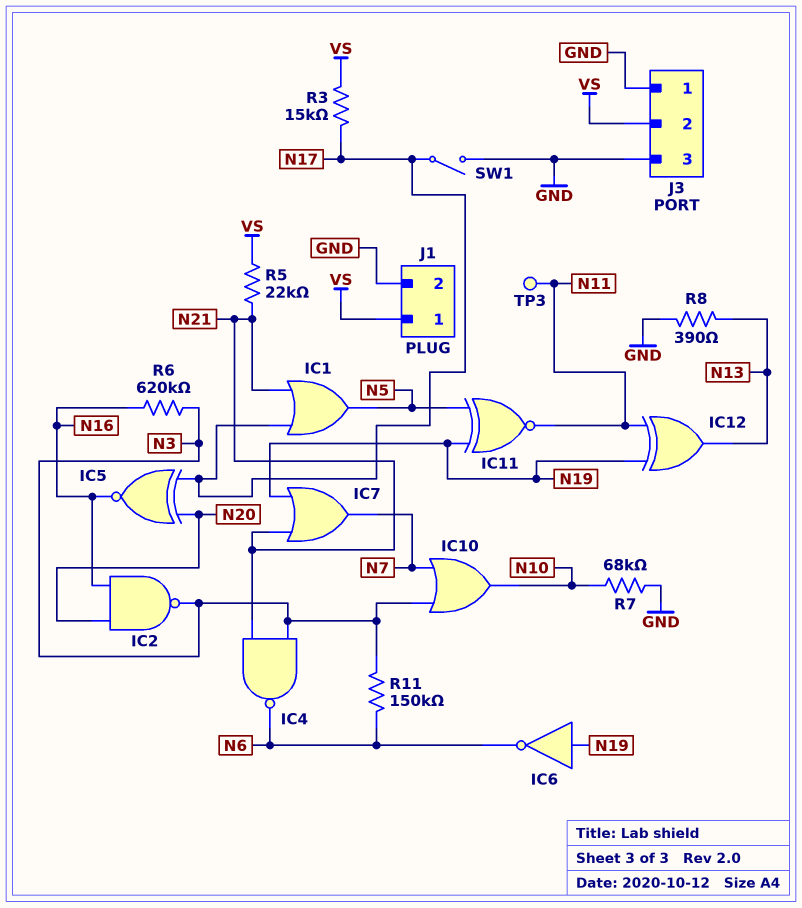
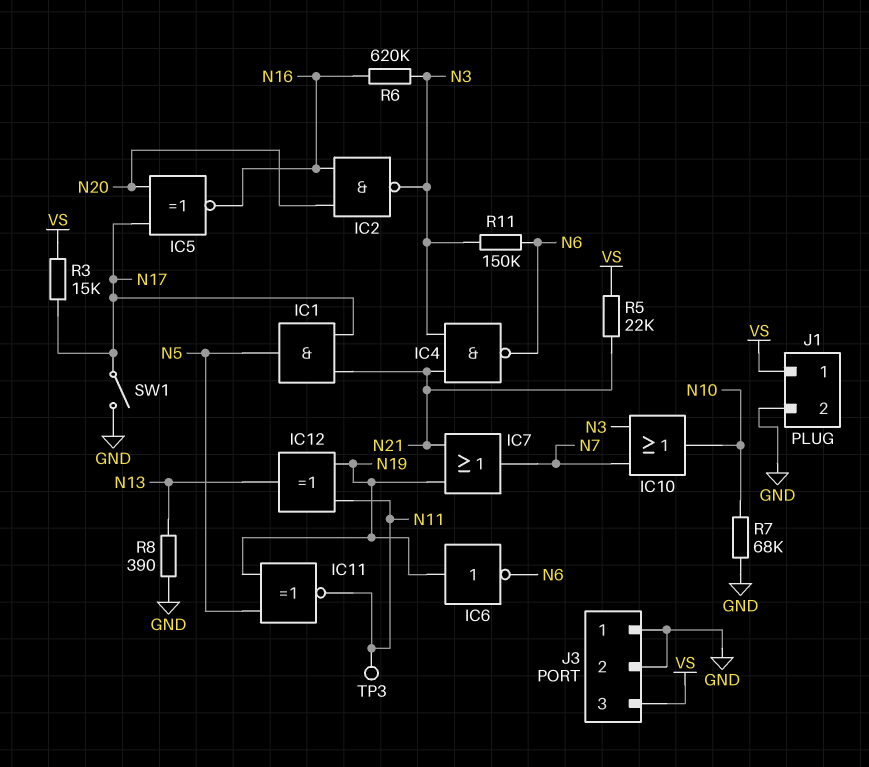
IC1: OR (in N17, in N21, out N5) -> AND (in N17, in N21, out N5)
J3 pin 2: VS -> GND
J3 pin 3: GND -> VS

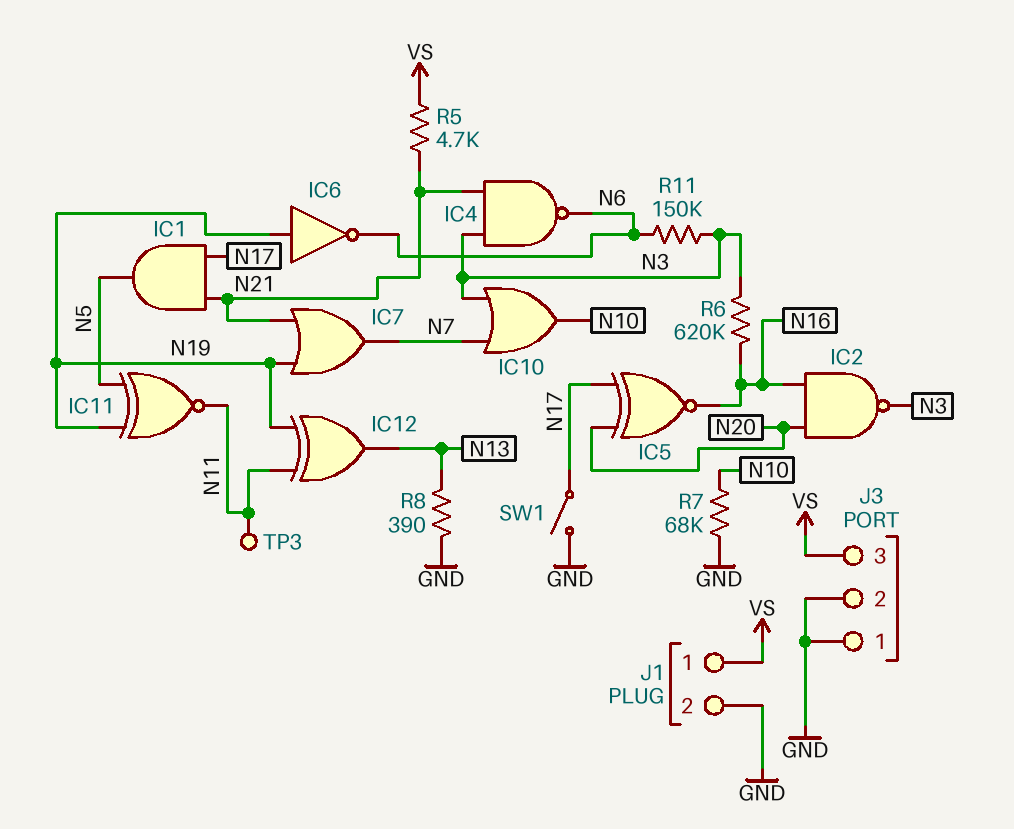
R3: 15k (N17, VS) -> none
R5: 22k (N21, VS) -> 4.7k (N21, VS)

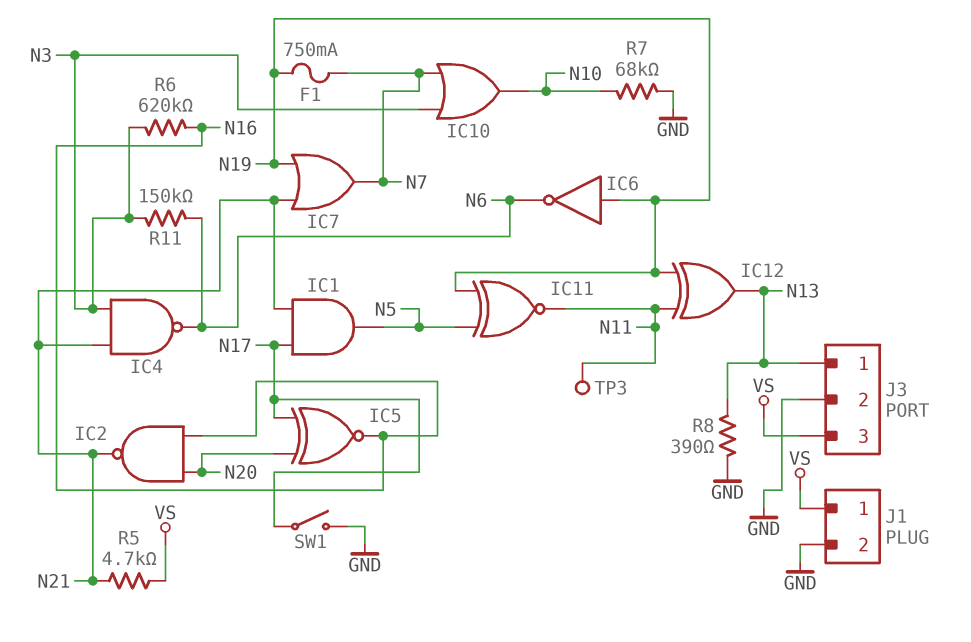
F1: none -> 750mA (N7, N19)
IC2: NAND (in N16, in N20, out N3) -> NAND (in N16, in N20, out N21)
J3 pin 1: GND -> N13

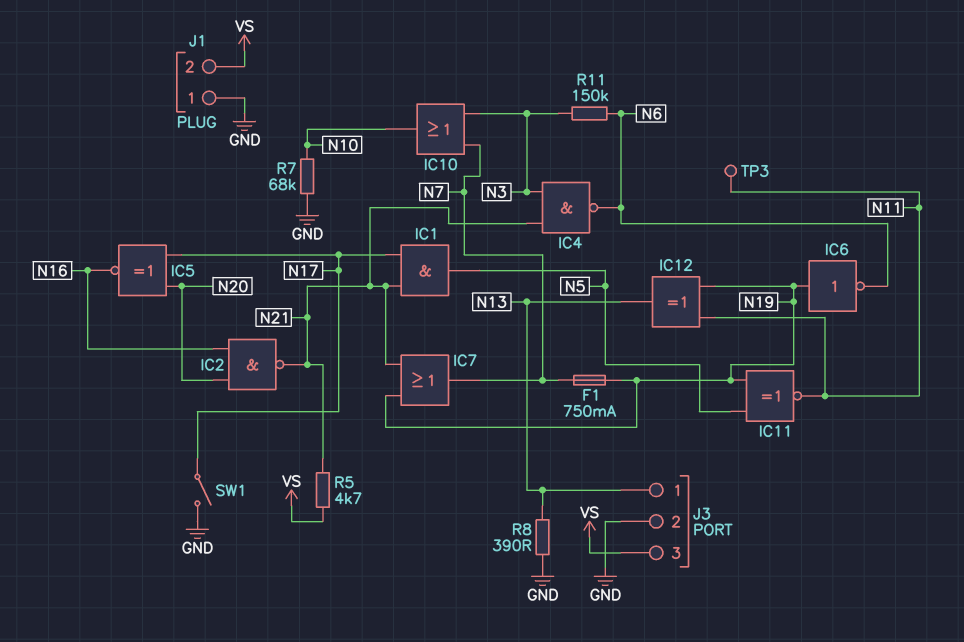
J1 pin 1: VS -> GND
J1 pin 2: GND -> VS
R6: 620k (N3, N16) -> none

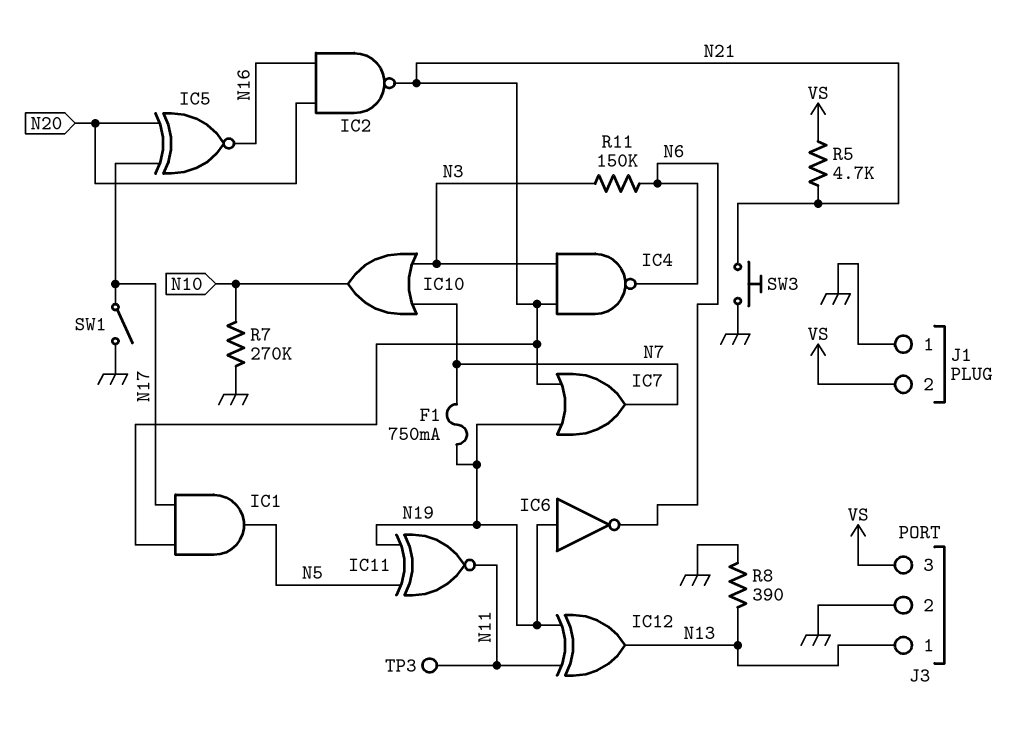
R7: 68k (GND, N10) -> 270k (GND, N10)
SW3: none -> button (GND, N21)

